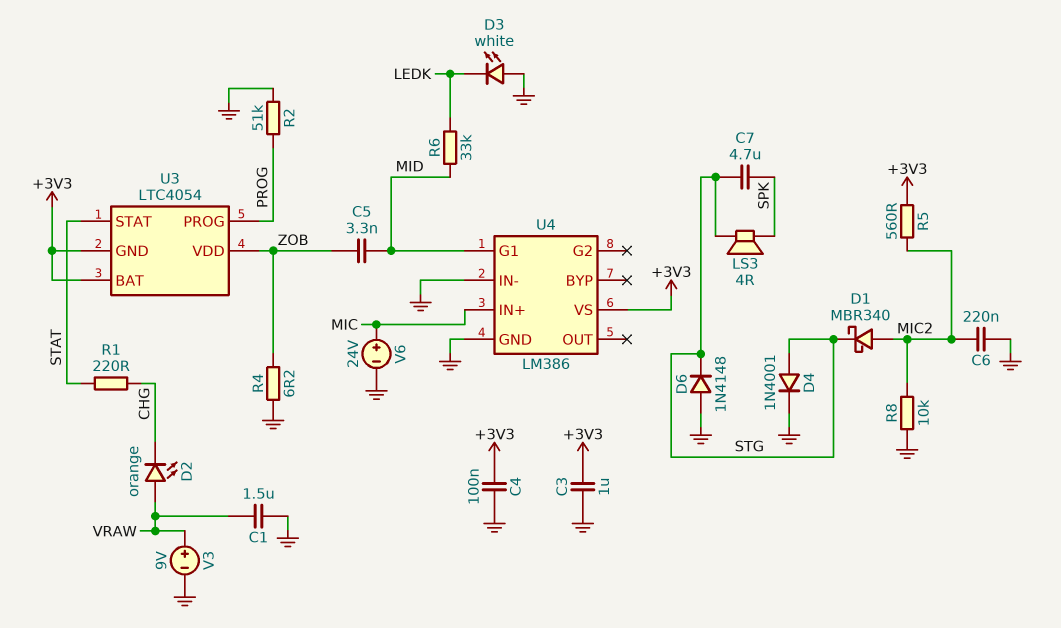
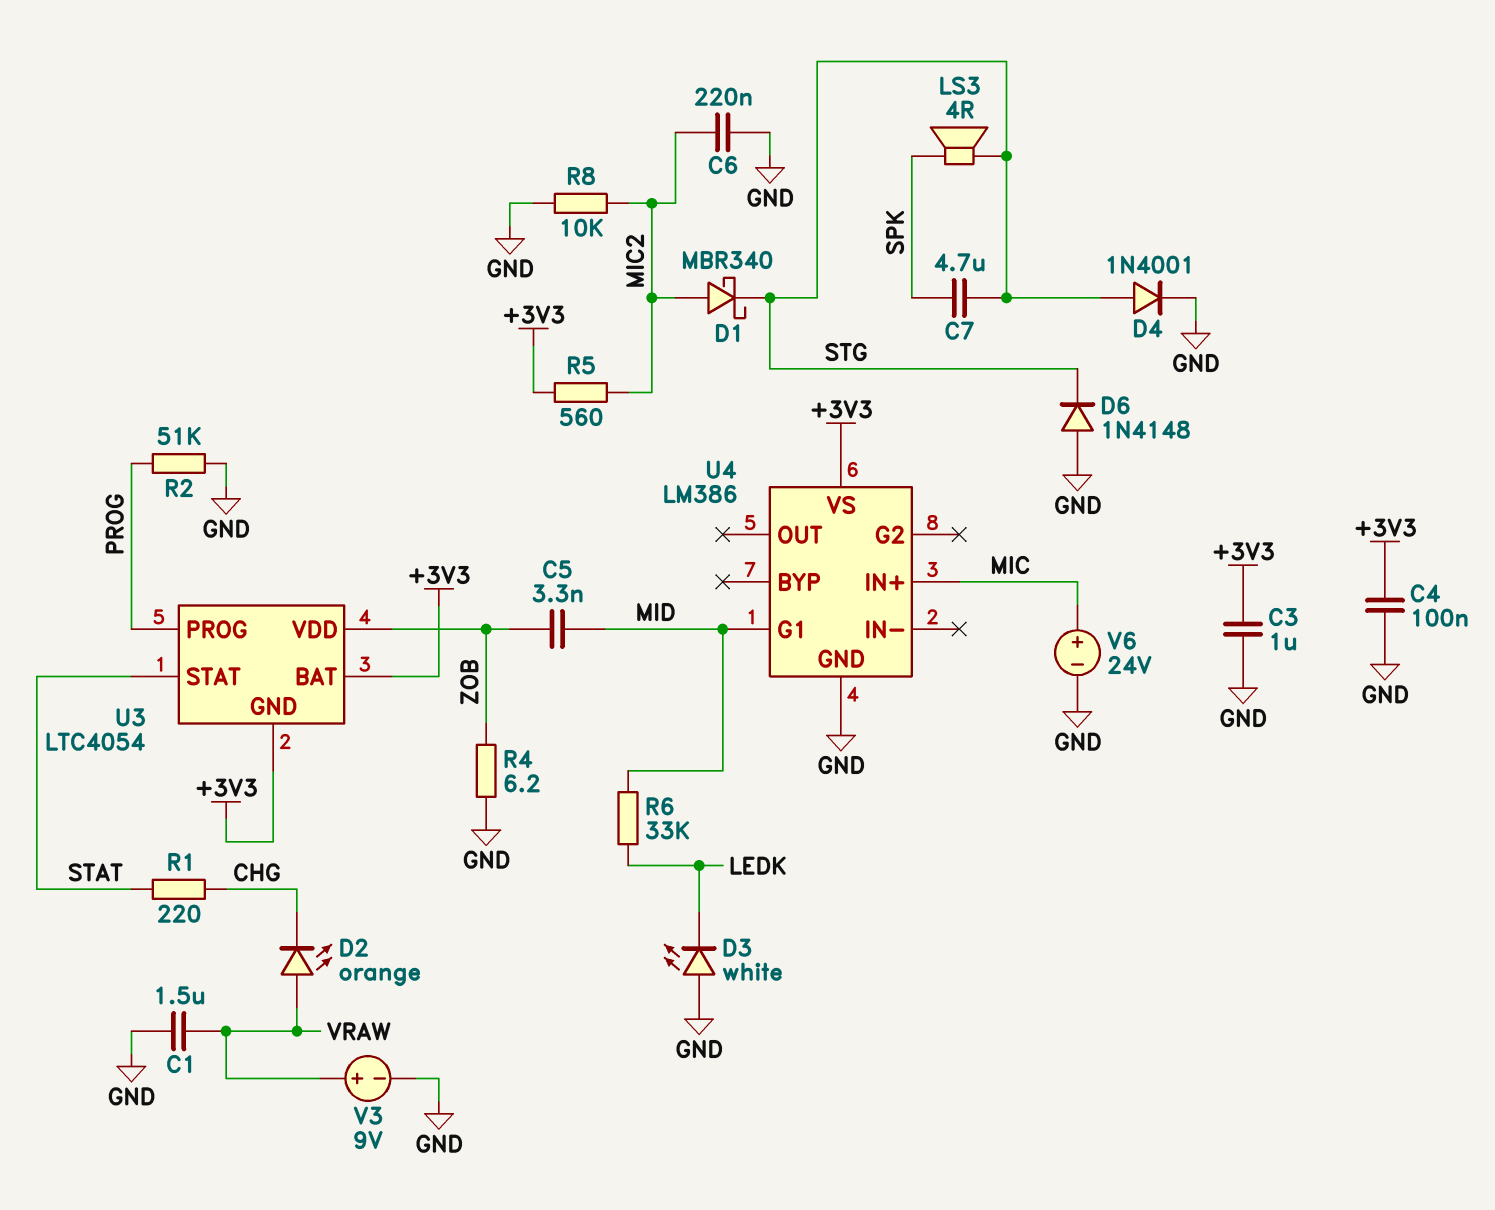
U4 pin IN-: GND -> none

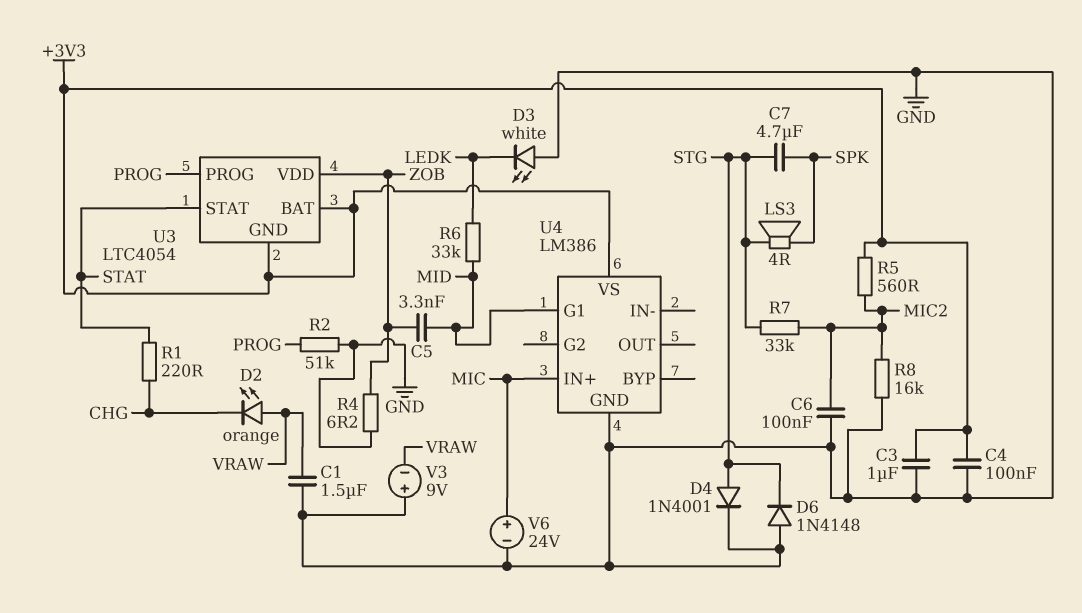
C6: 220nF (GND, MIC2) -> 100nF (GND, MIC2)
D1: schottky MBR340 (A MIC2, K STG) -> none
R7: none -> 33k (MIC2, STG)
R8: 10k (GND, MIC2) -> 16k (GND, MIC2)
V3: 9V (plus VRAW, minus GND) -> 9V (plus GND, minus VRAW)

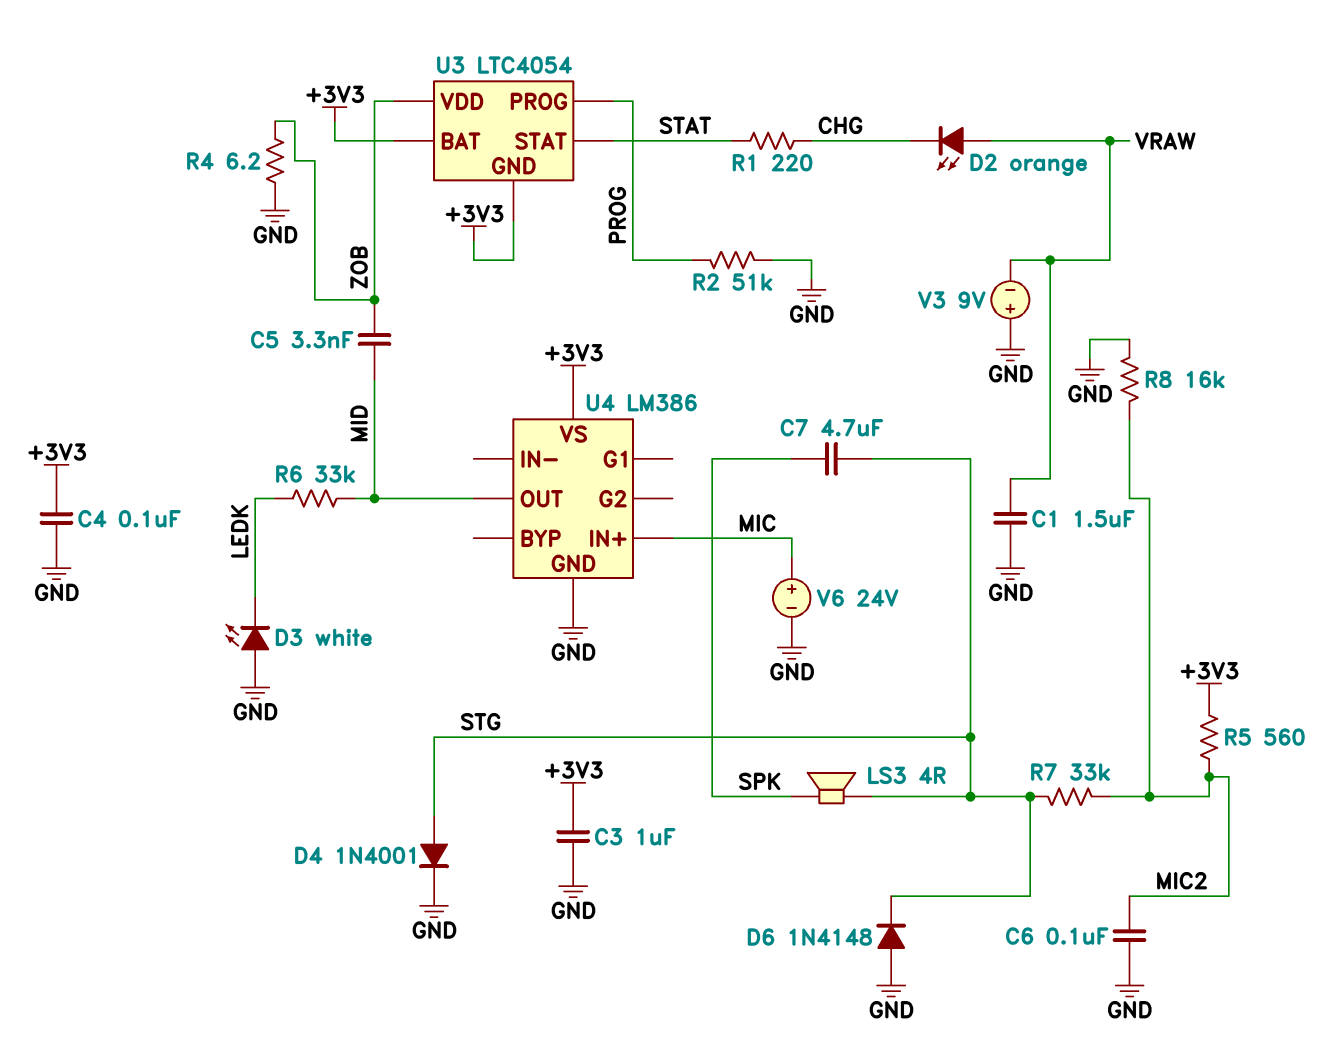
U4 pin G1: MID -> none
U4 pin OUT: none -> MID

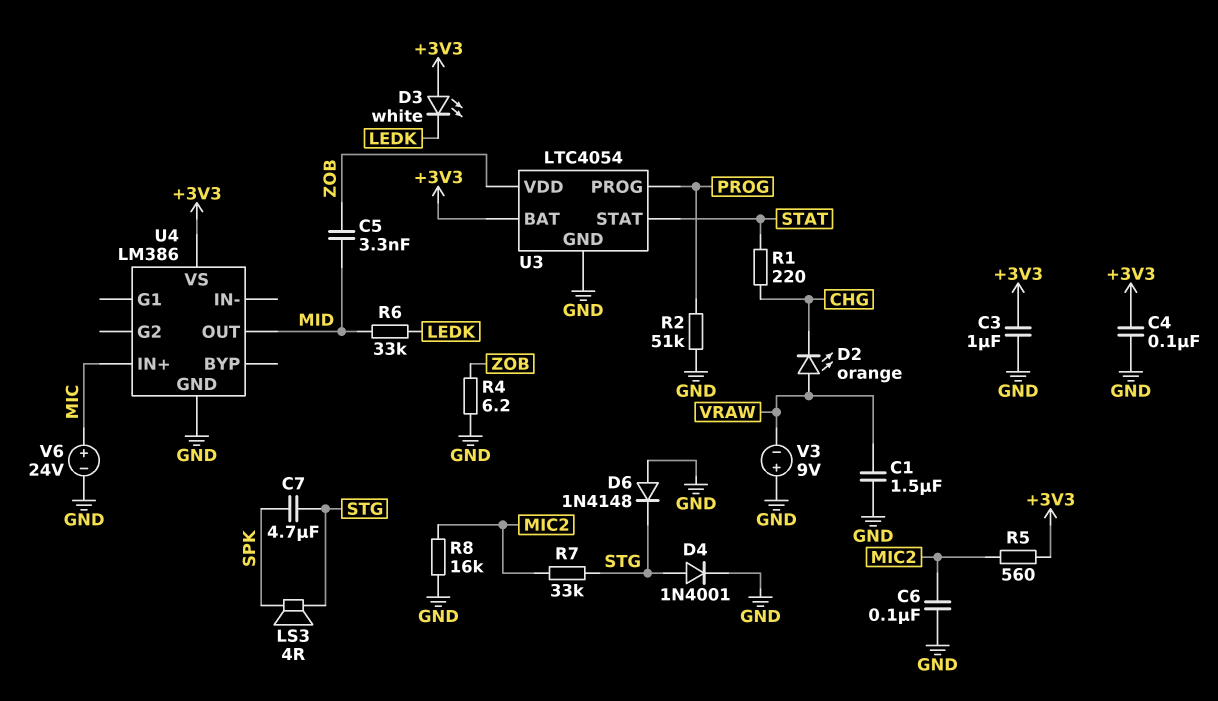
D3: LED white (A GND, K LEDK) -> LED white (A +3V3, K LEDK)
U3 pin GND: +3V3 -> GND

